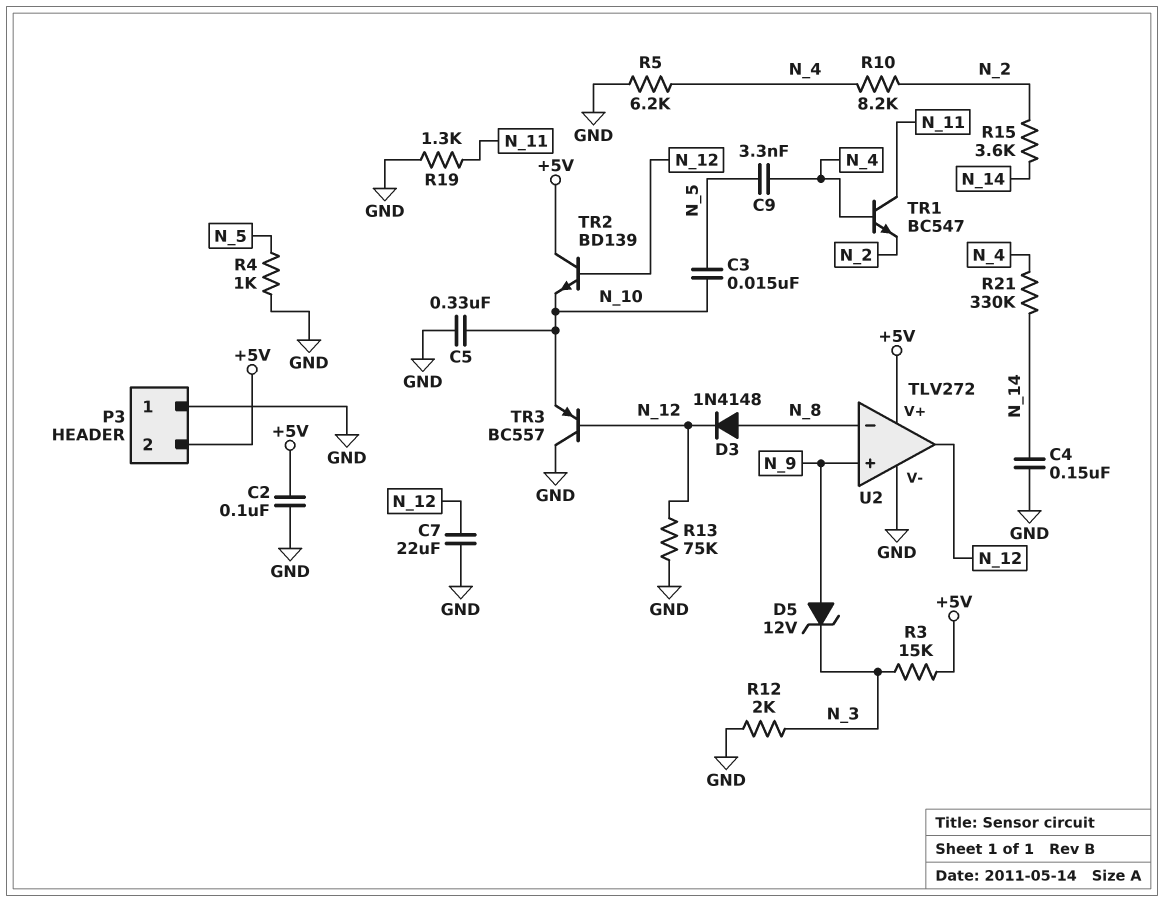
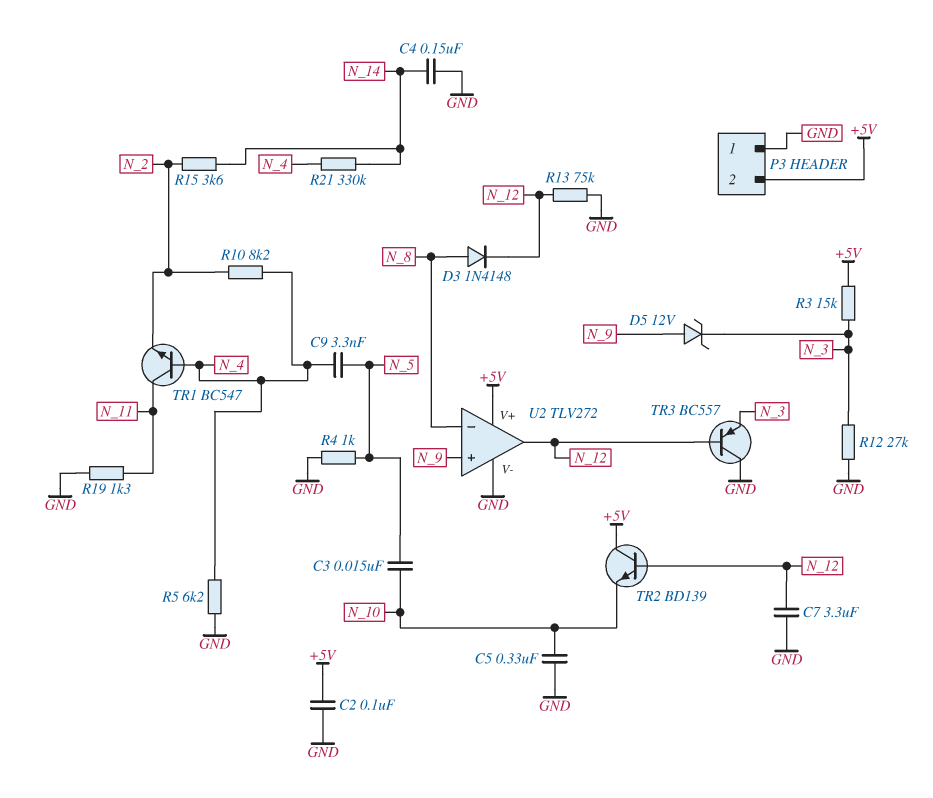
C7: 22uF (GND, N_12) -> 3.3uF (GND, N_12)
R12: 2k (GND, N_3) -> 27k (GND, N_3)
TR3: PNP BC557 (B N_12, C GND, E N_10) -> PNP BC557 (B N_12, C GND, E N_3)

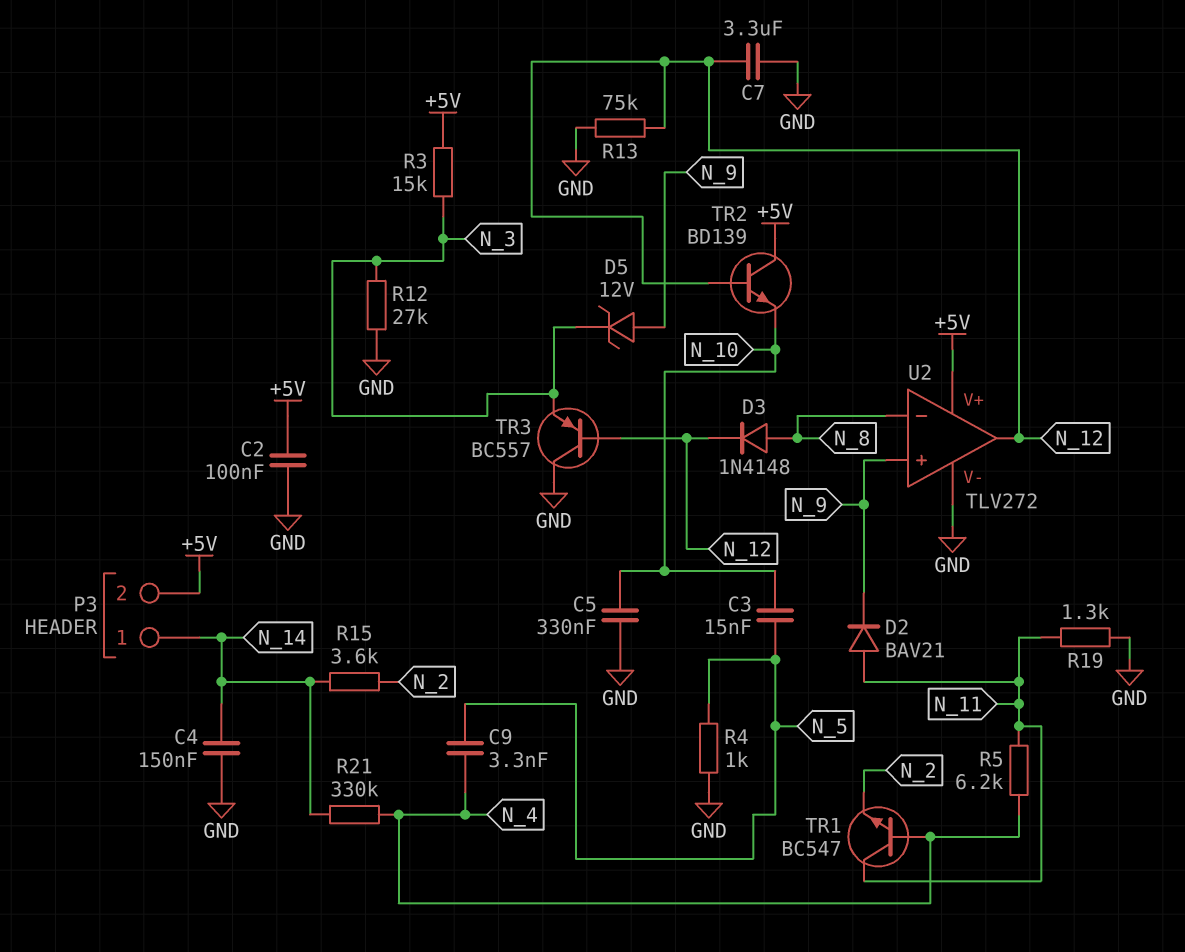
D2: none -> diode BAV21 (A N_11, K N_9)
P3 pin 1: GND -> N_14
R5: 6.2k (GND, N_4) -> 6.2k (N_4, N_11)
R10: 8.2k (N_2, N_4) -> none

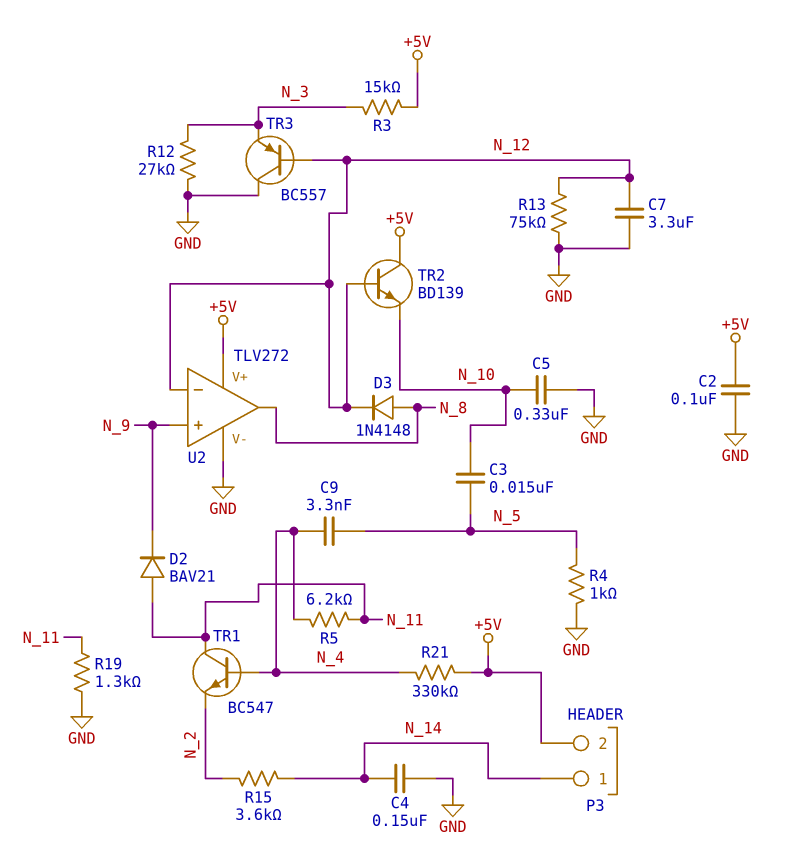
D5: zener 12V (A N_9, K N_3) -> none
R21: 330k (N_4, N_14) -> 330k (+5V, N_4)
U2 pin in-: N_8 -> N_12
U2 pin out: N_12 -> N_8

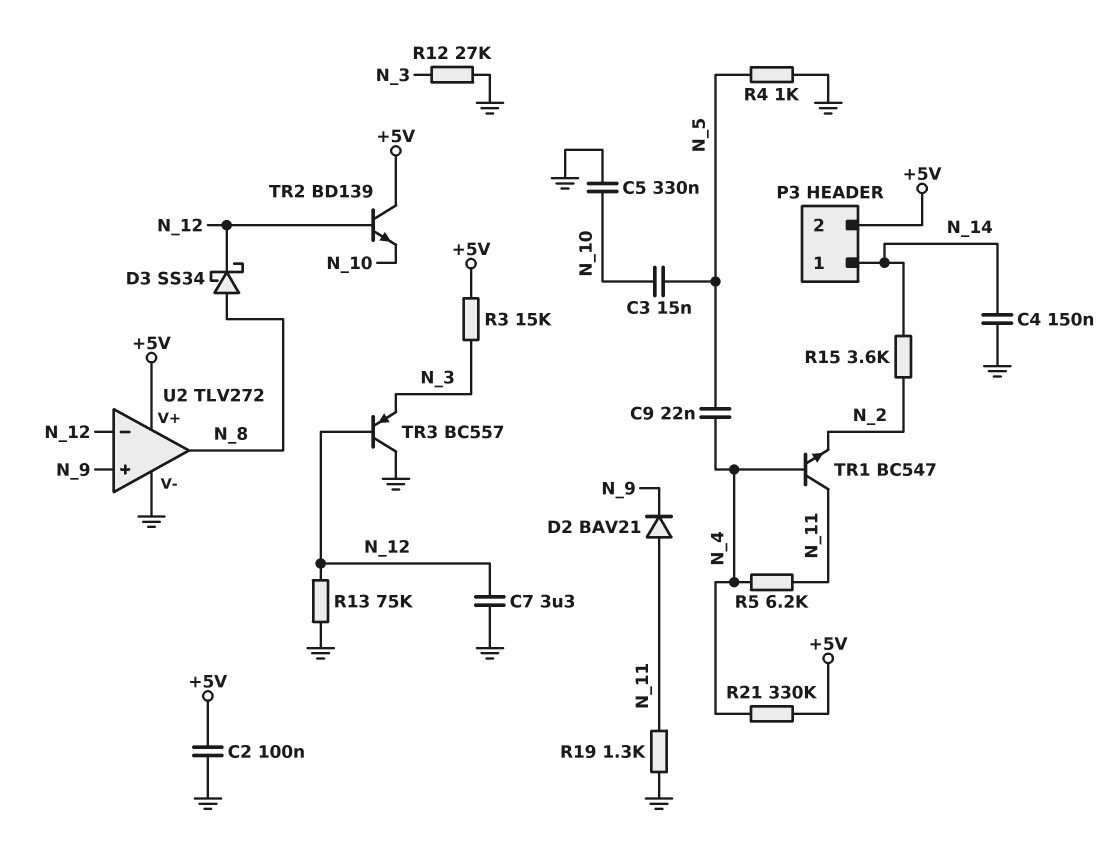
C9: 3.3nF (N_4, N_5) -> 22nF (N_4, N_5)
D3: diode 1N4148 (A N_8, K N_12) -> schottky SS34 (A N_8, K N_12)

